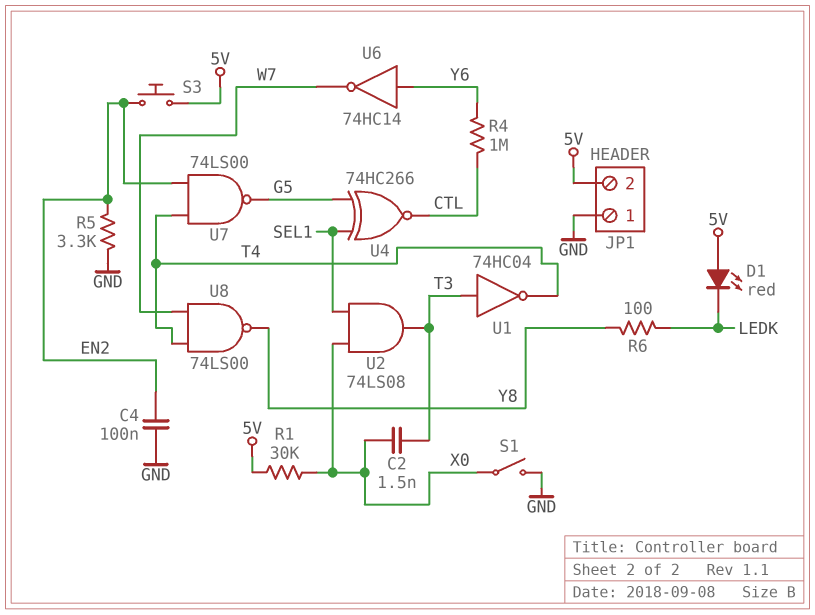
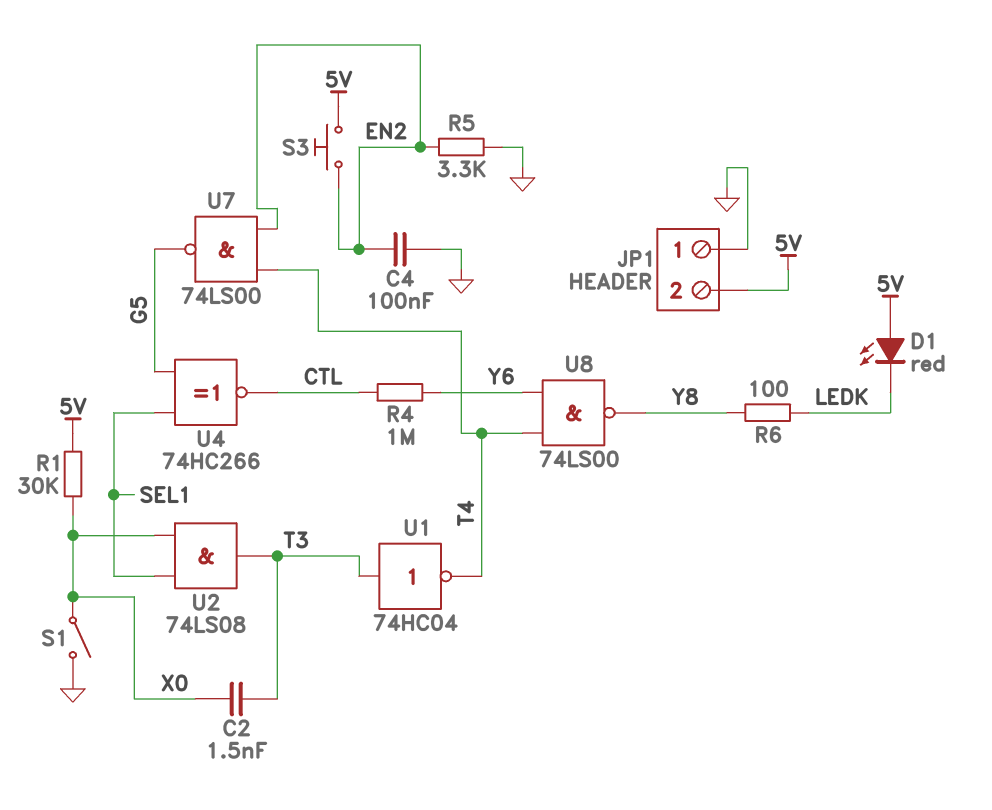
U6: NOT 74HC14 (in Y6, out W7) -> none
U8: NAND 74LS00 (in T4, in W7, out Y8) -> NAND 74LS00 (in T4, in Y6, out Y8)

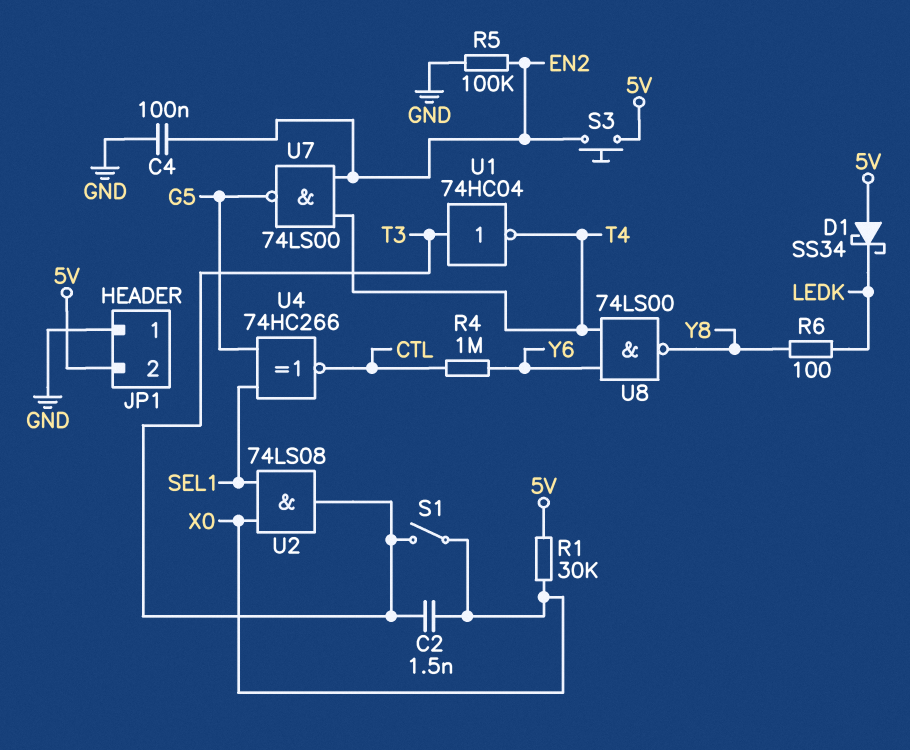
D1: LED red (A 5V, K LEDK) -> schottky SS34 (A 5V, K LEDK)
R5: 3.3k (EN2, GND) -> 100k (EN2, GND)
S1: switch (GND, X0) -> switch (T3, X0)

